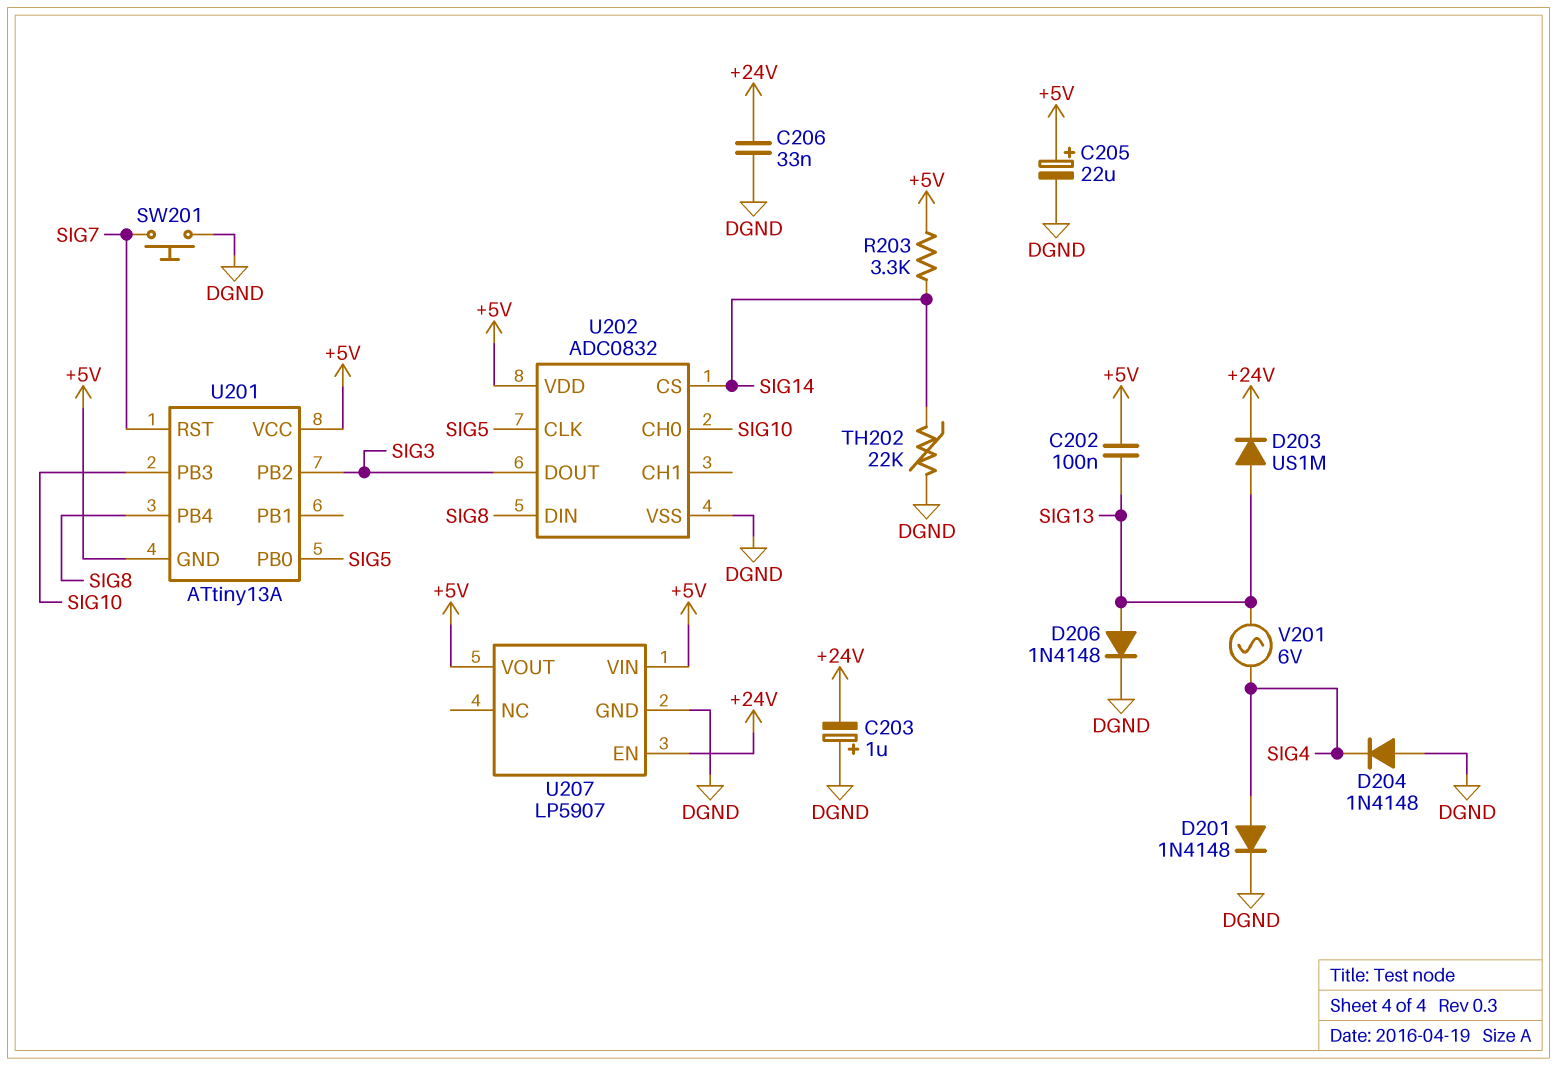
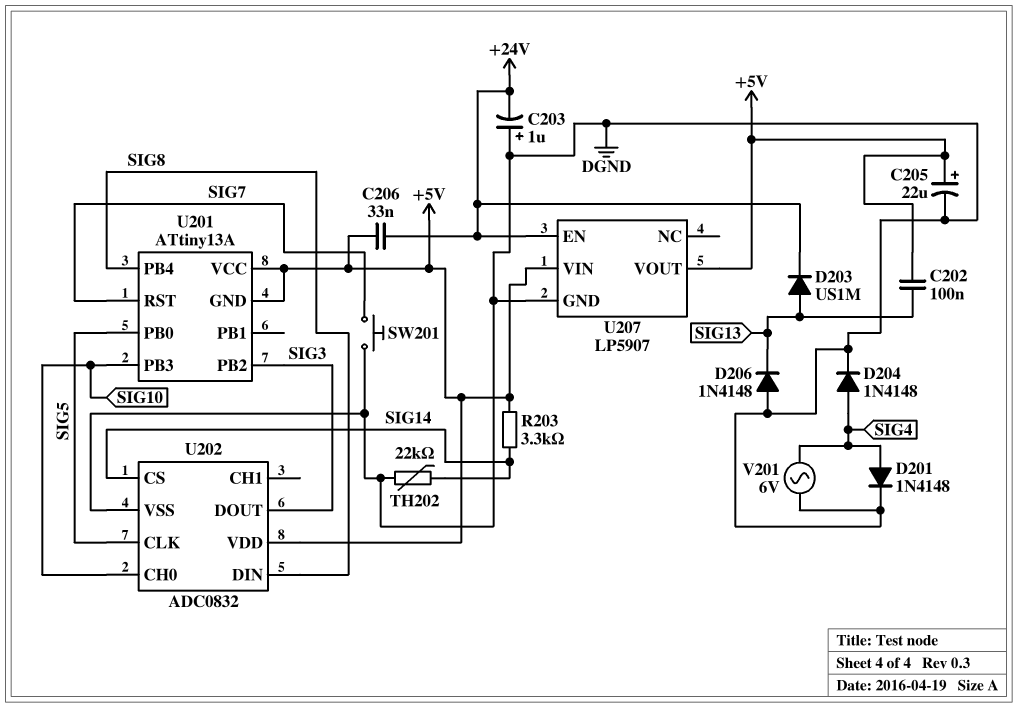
C206: 33nF (+24V, DGND) -> 33nF (+5V, +24V)
D204: diode 1N4148 (A DGND, K SIG4) -> diode 1N4148 (A SIG4, K DGND)
D206: diode 1N4148 (A SIG13, K DGND) -> diode 1N4148 (A DGND, K SIG13)
V201: AC 6V (SIG4, SIG13) -> AC 6V (DGND, SIG4)

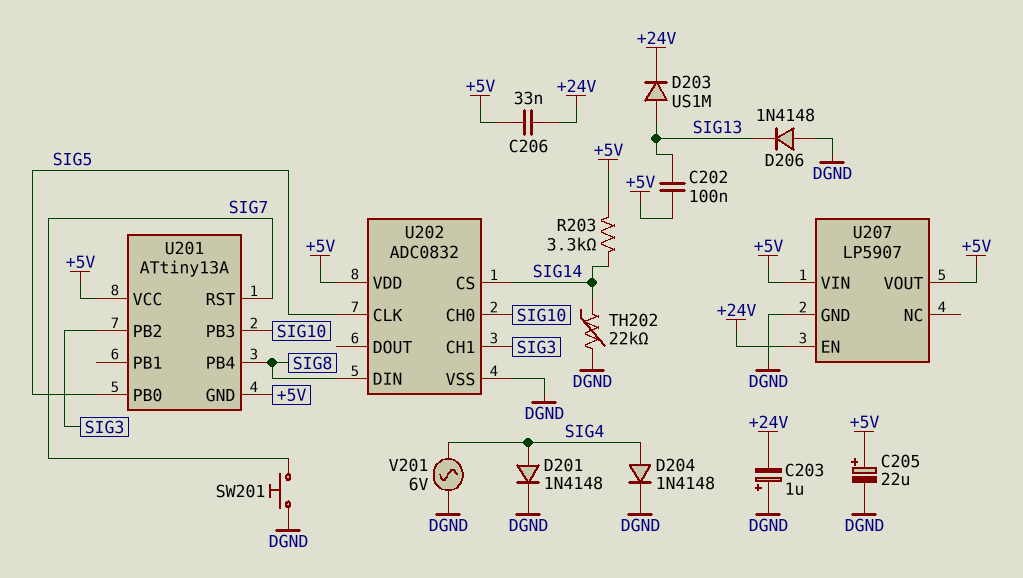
U202 pin CH1: none -> SIG3
U202 pin DOUT: SIG3 -> none

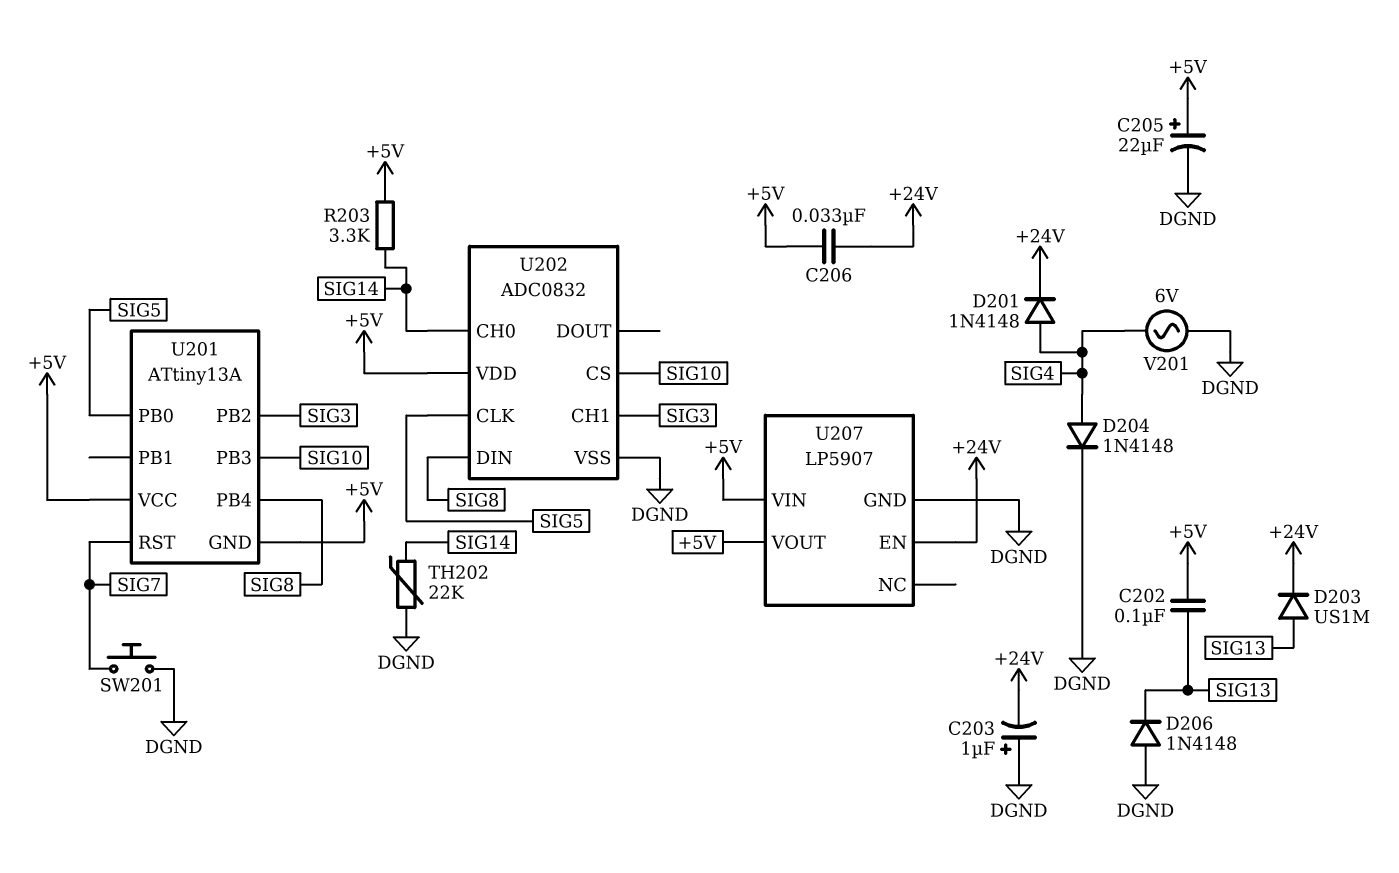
D201: diode 1N4148 (A SIG4, K DGND) -> diode 1N4148 (A SIG4, K +24V)
U202 pin CH0: SIG10 -> SIG14
U202 pin CS: SIG14 -> SIG10

